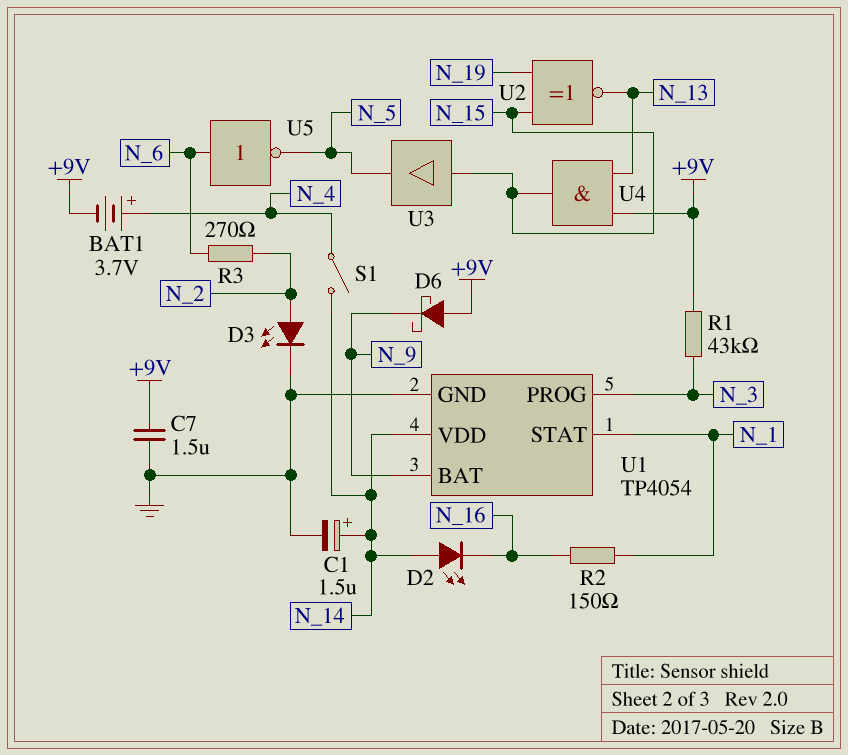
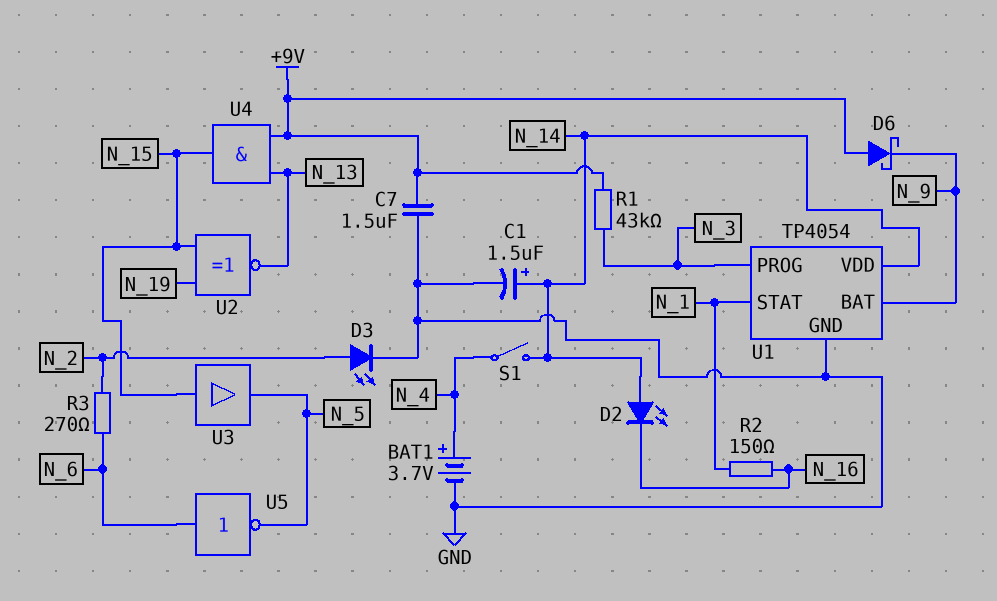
BAT1: 3.7V (plus N_4, minus +9V) -> 3.7V (plus N_4, minus GND)

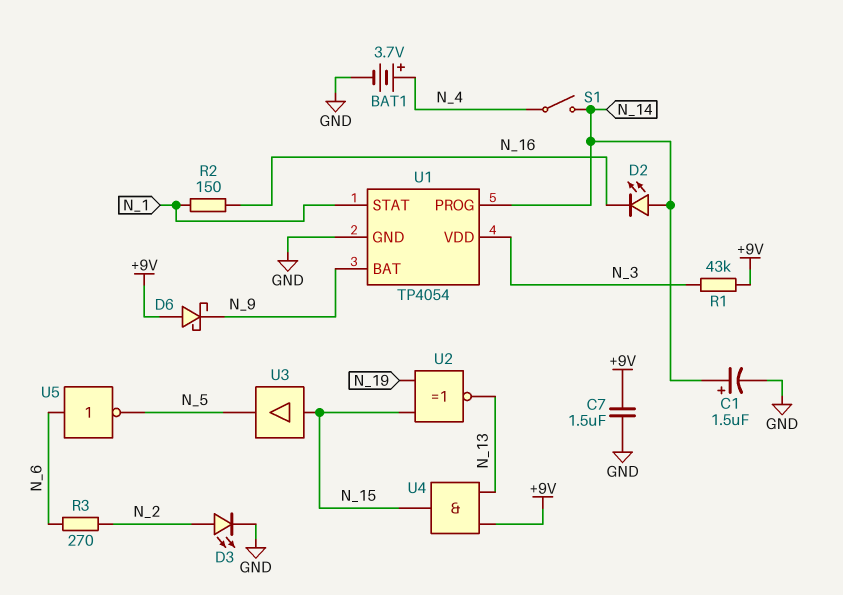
U1 pin PROG: N_3 -> N_14
U1 pin VDD: N_14 -> N_3

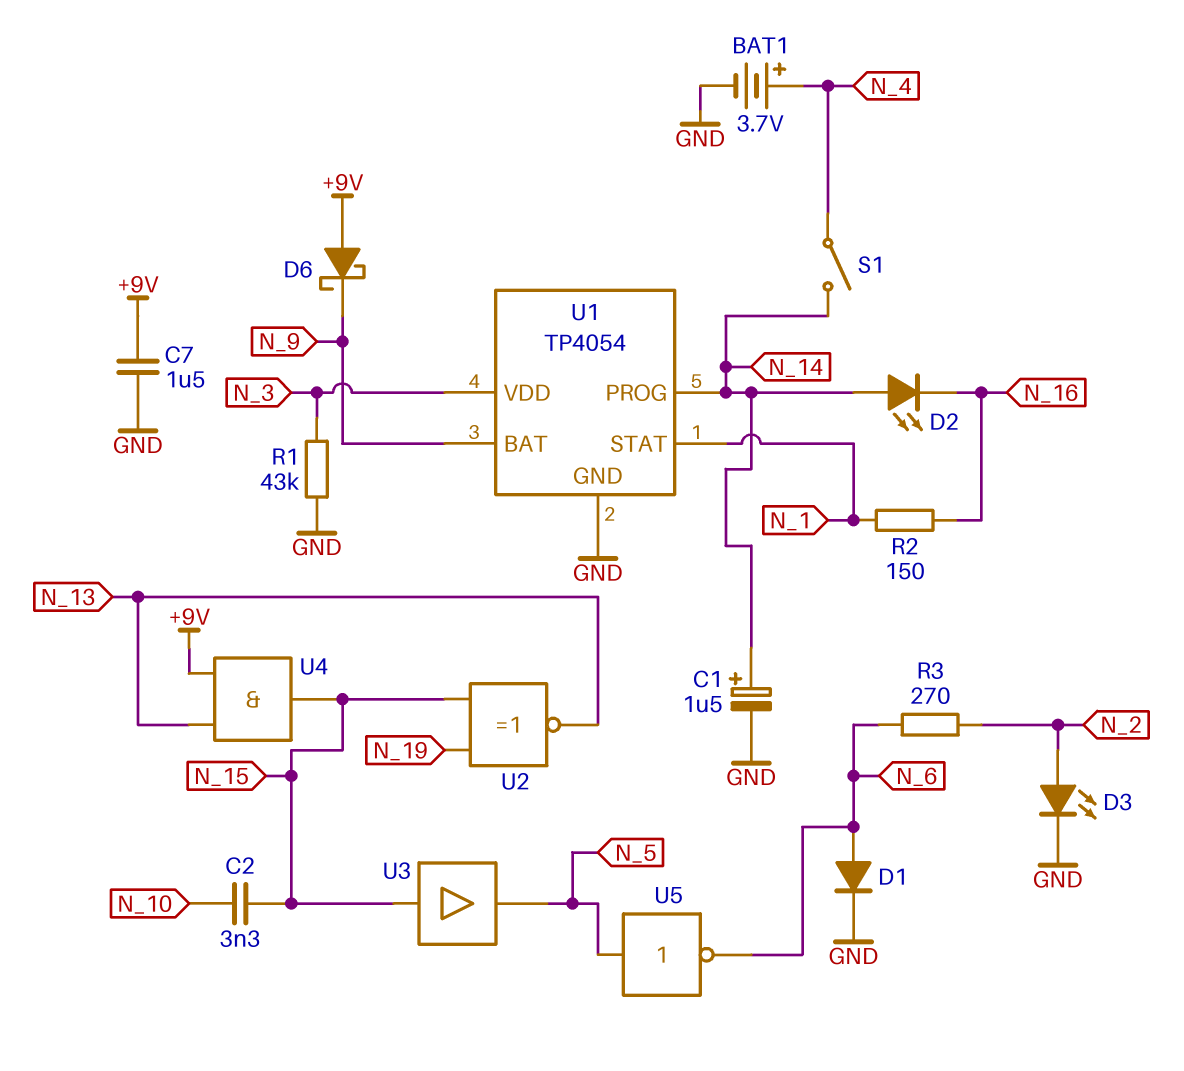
C2: none -> 3.3nF (N_10, N_15)
D1: none -> diode (A N_6, K GND)
R1: 43k (+9V, N_3) -> 43k (GND, N_3)
U5: NOT (in N_6, out N_5) -> NOT (in N_5, out N_6)

